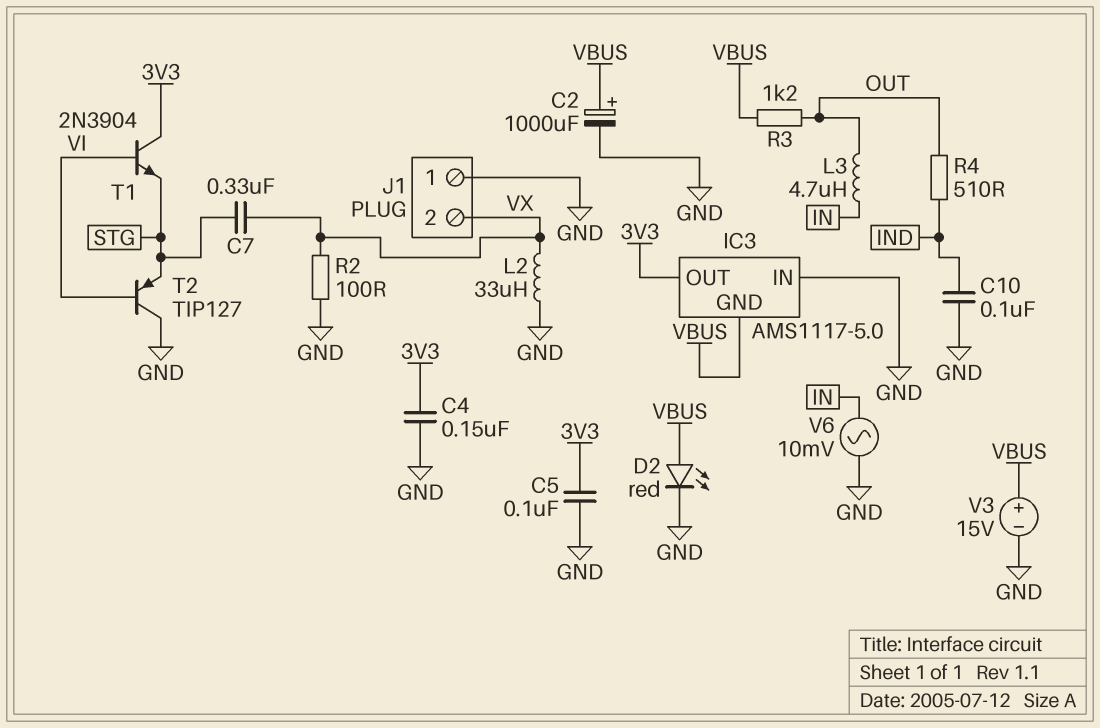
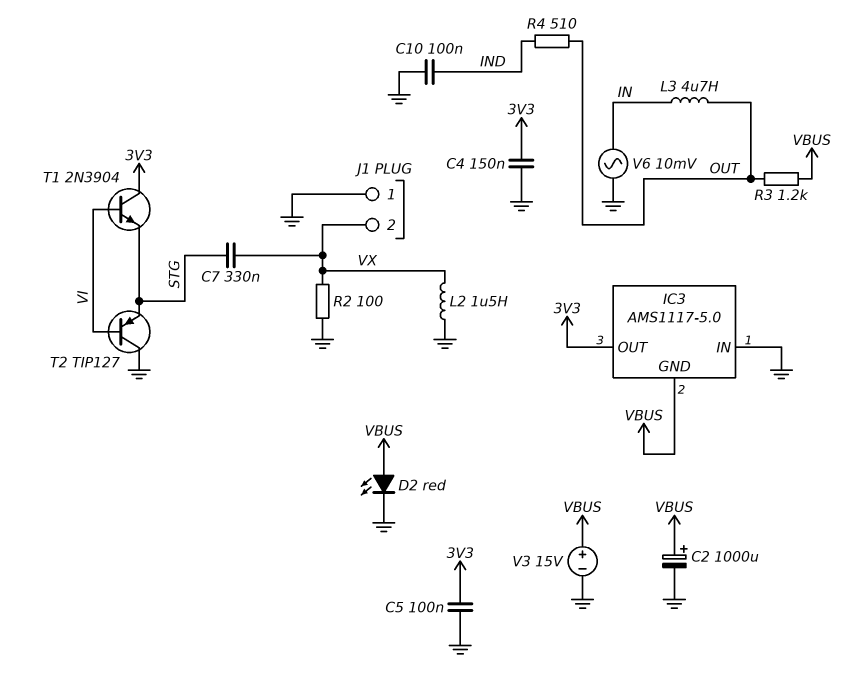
L2: 33uH (GND, VX) -> 1.5uH (GND, VX)

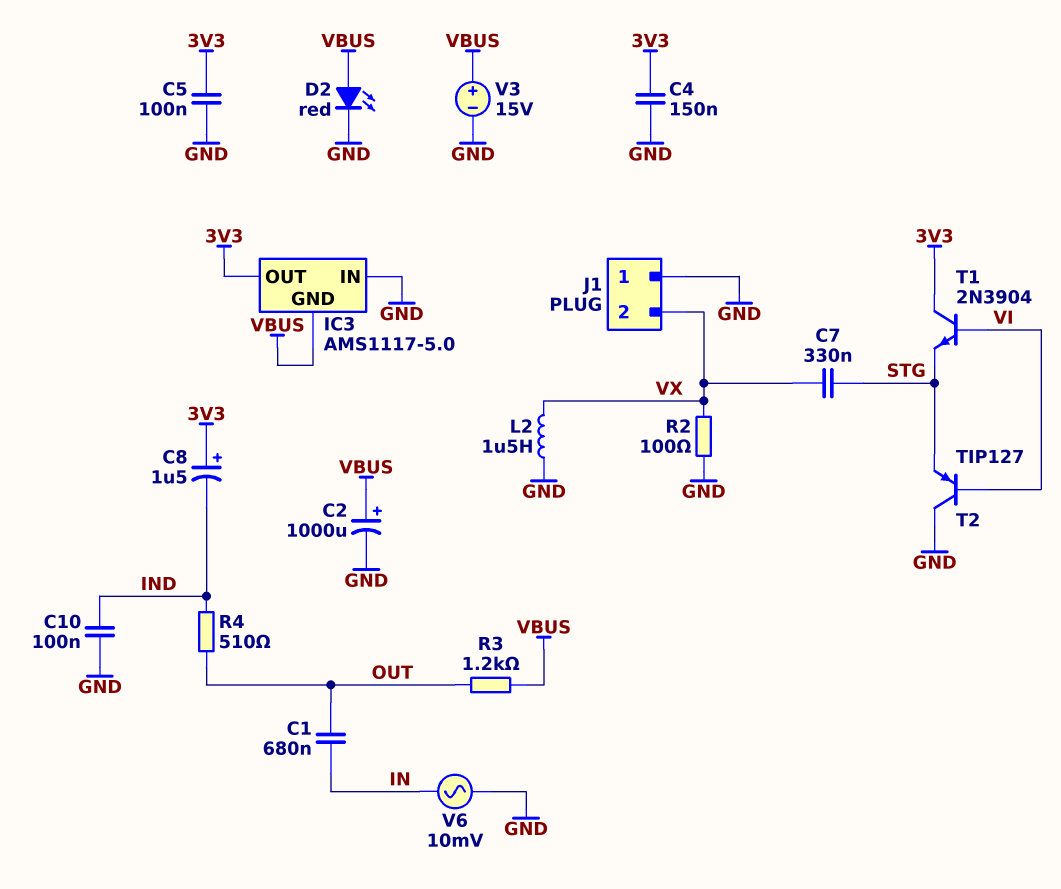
C1: none -> 680nF (IN, OUT)
C8: none -> 1.5uF (plus 3V3, minus IND)
L3: 4.7uH (IN, OUT) -> none

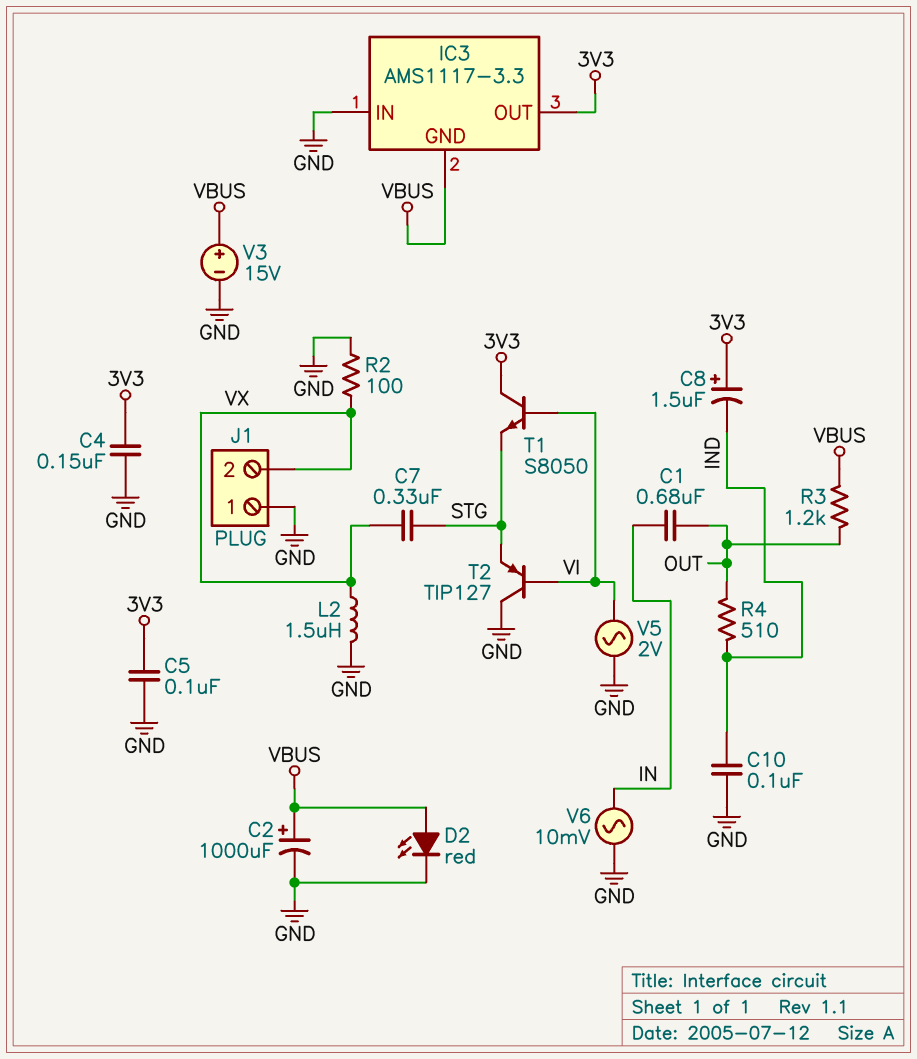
IC3: AMS1117-5.0 -> AMS1117-3.3
T1: NPN 2N3904 (B VI, C 3V3, E STG) -> NPN S8050 (B VI, C 3V3, E STG)
V5: none -> AC 2V (GND, VI)

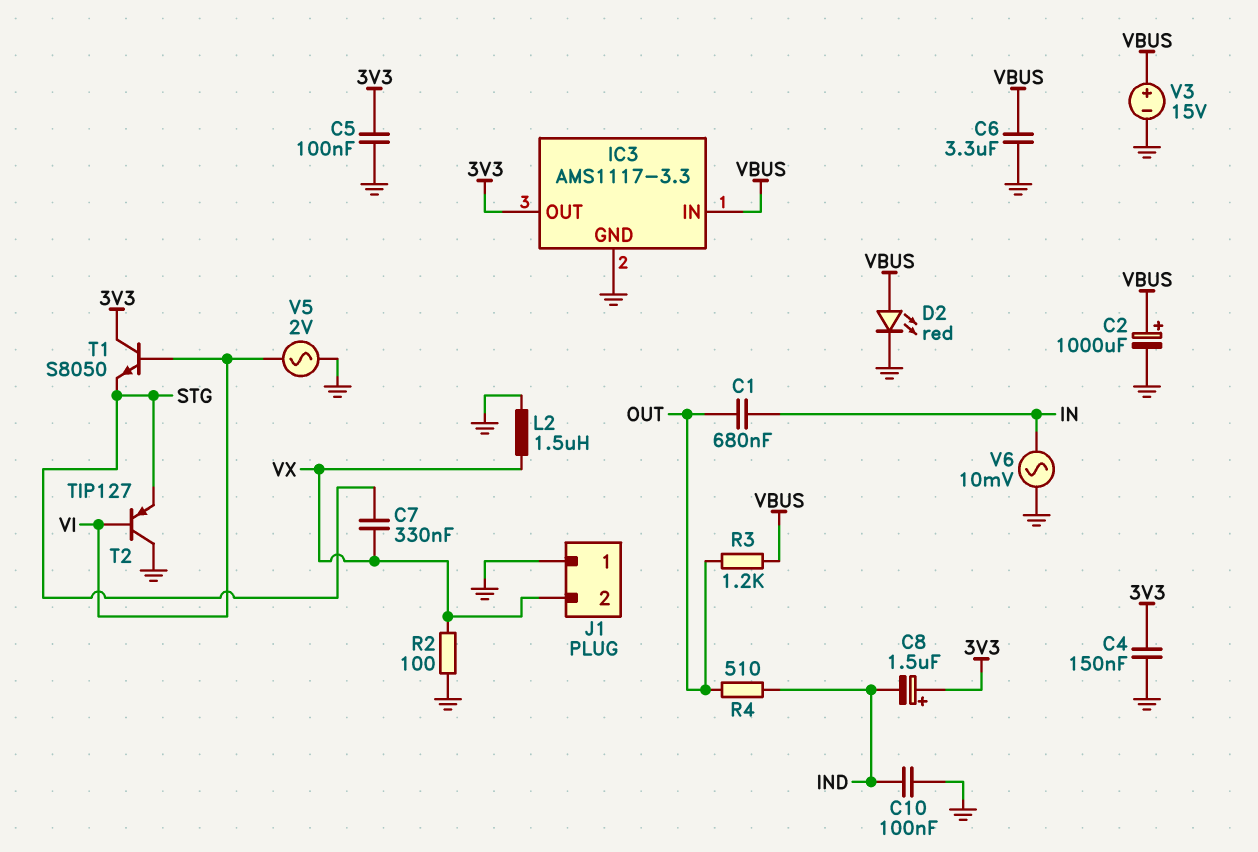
C6: none -> 3.3uF (GND, VBUS)
IC3 pin GND: VBUS -> GND
IC3 pin IN: GND -> VBUS

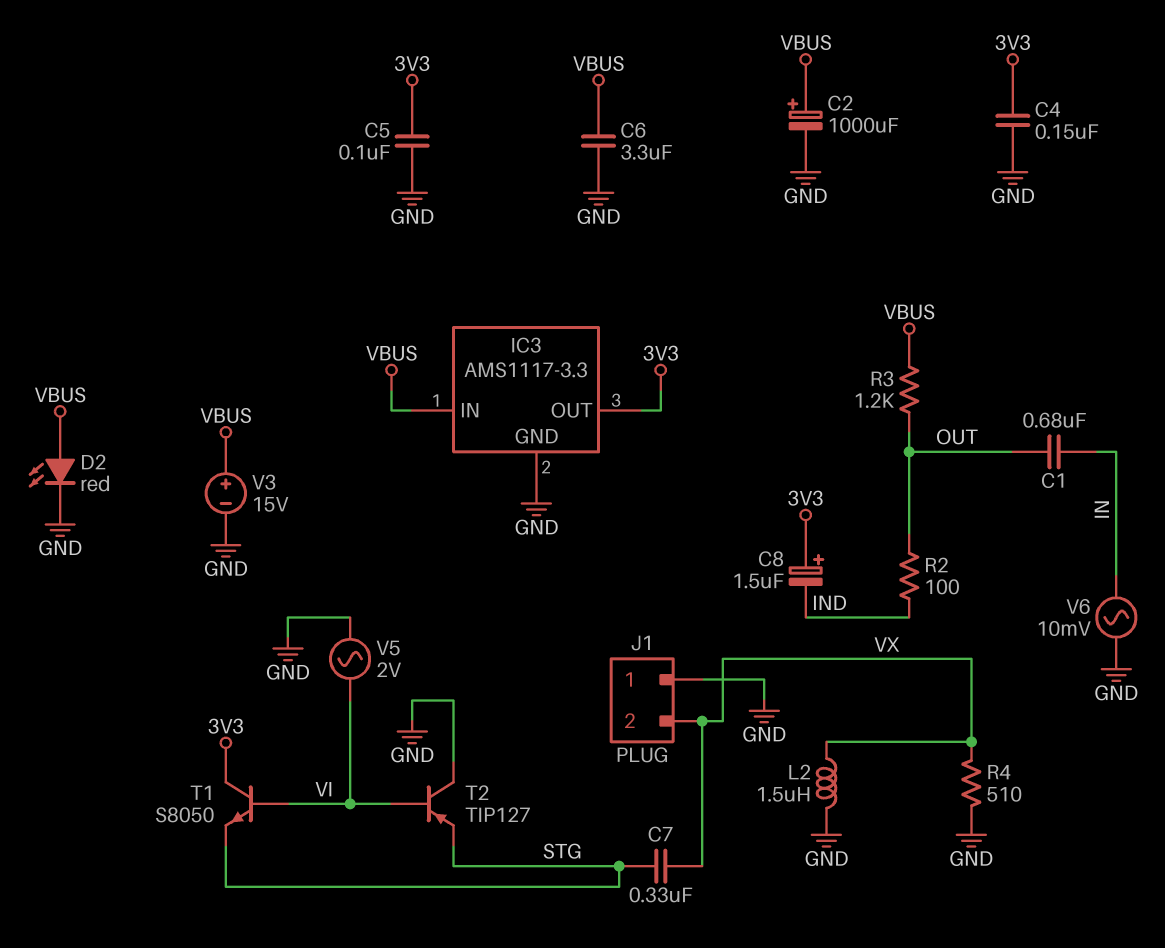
C10: 100nF (GND, IND) -> none
R2: 100 (GND, VX) -> 100 (IND, OUT)
R4: 510 (IND, OUT) -> 510 (GND, VX)

